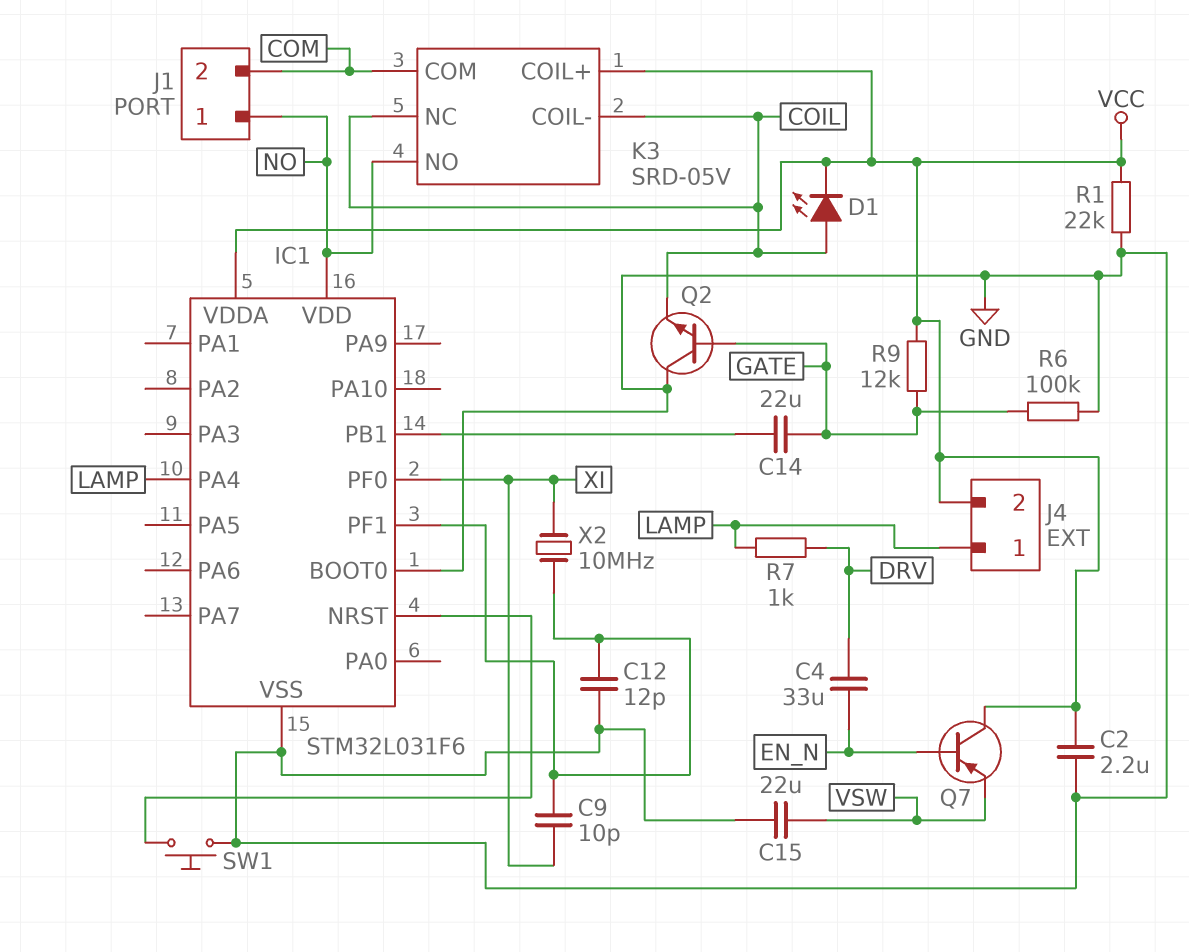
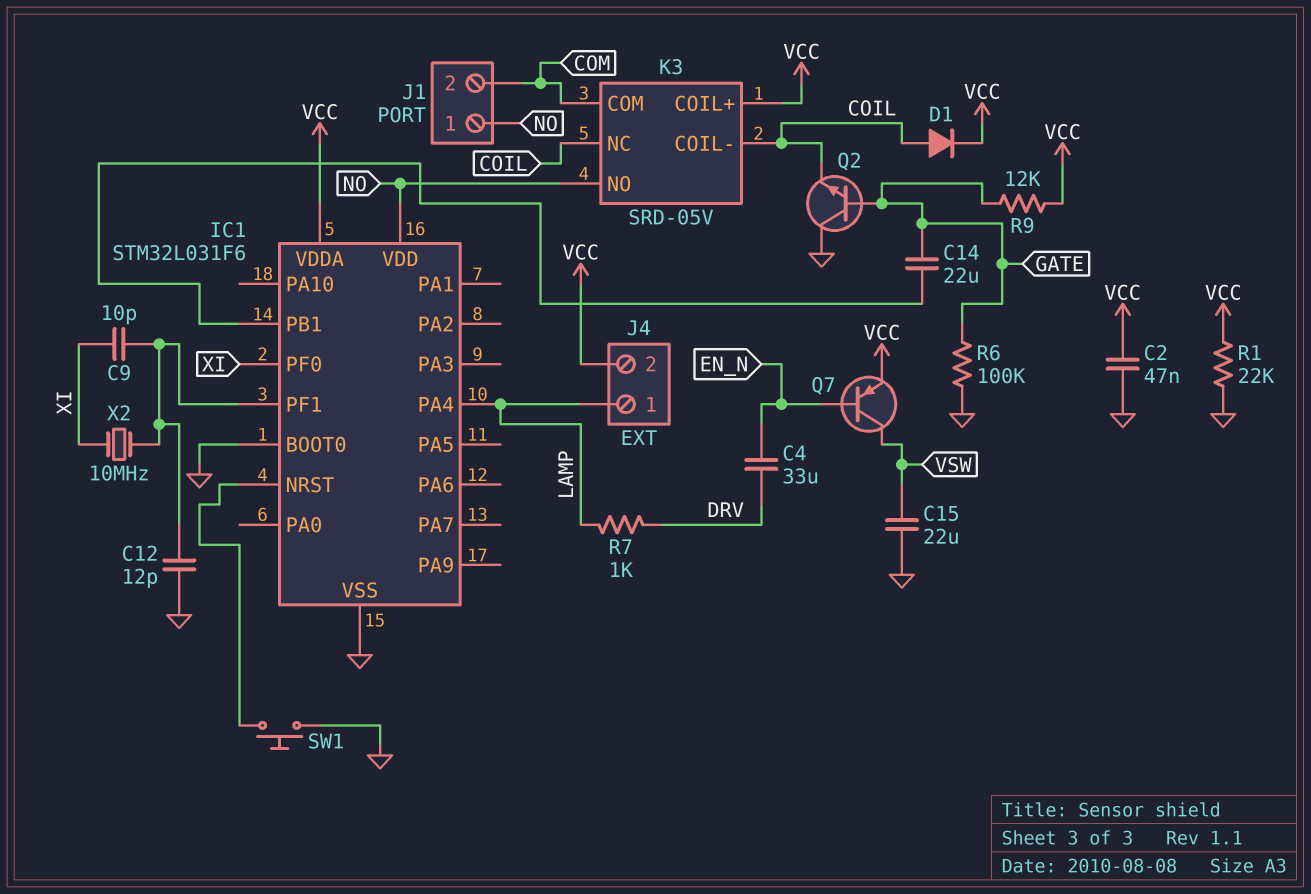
C2: 2.2uF (GND, VCC) -> 47nF (GND, VCC)
D1: LED (A COIL, K VCC) -> diode (A COIL, K VCC)
Q7: PNP (B EN_N, C VCC, E VSW) -> PNP (B EN_N, C VSW, E VCC)

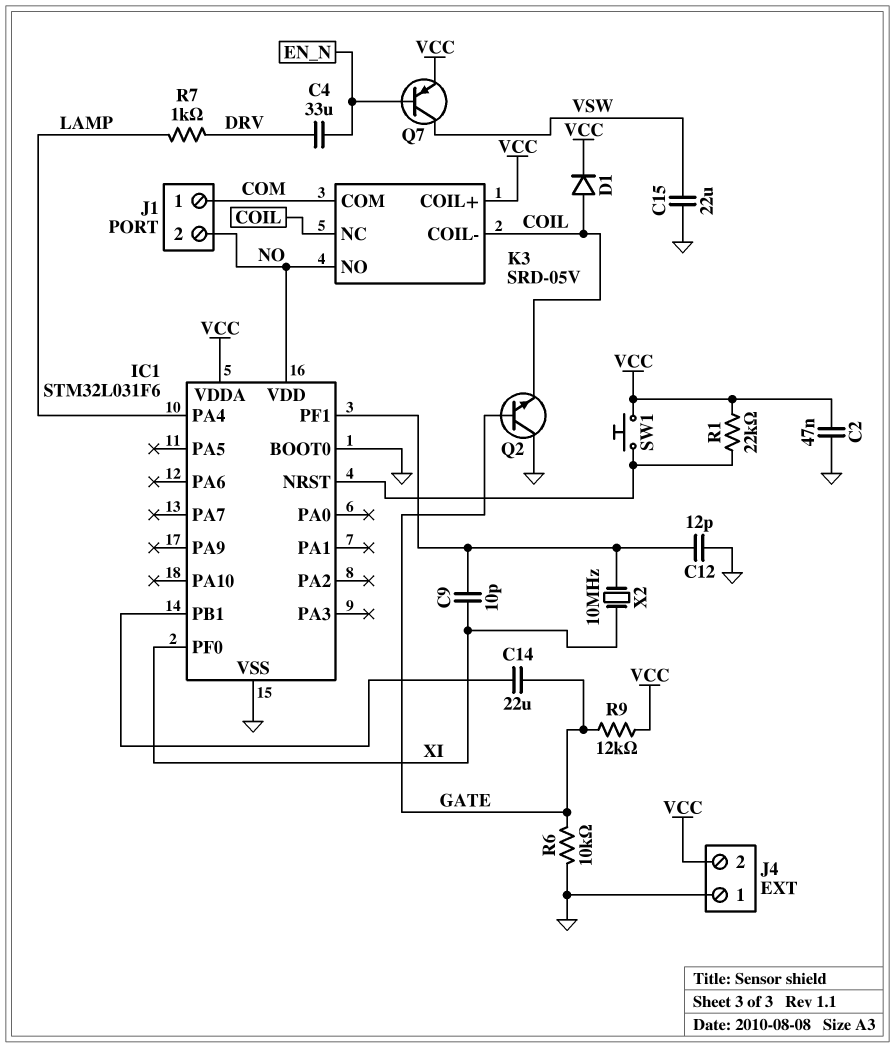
J1 pin 1: NO -> COM
J1 pin 2: COM -> NO
J4 pin 1: LAMP -> GND
R1: 22k (GND, VCC) -> 22k (IC1/NRST, VCC)
R6: 100k (GATE, GND) -> 10k (GATE, GND)
SW1: button (GND, IC1/NRST) -> button (IC1/NRST, VCC)

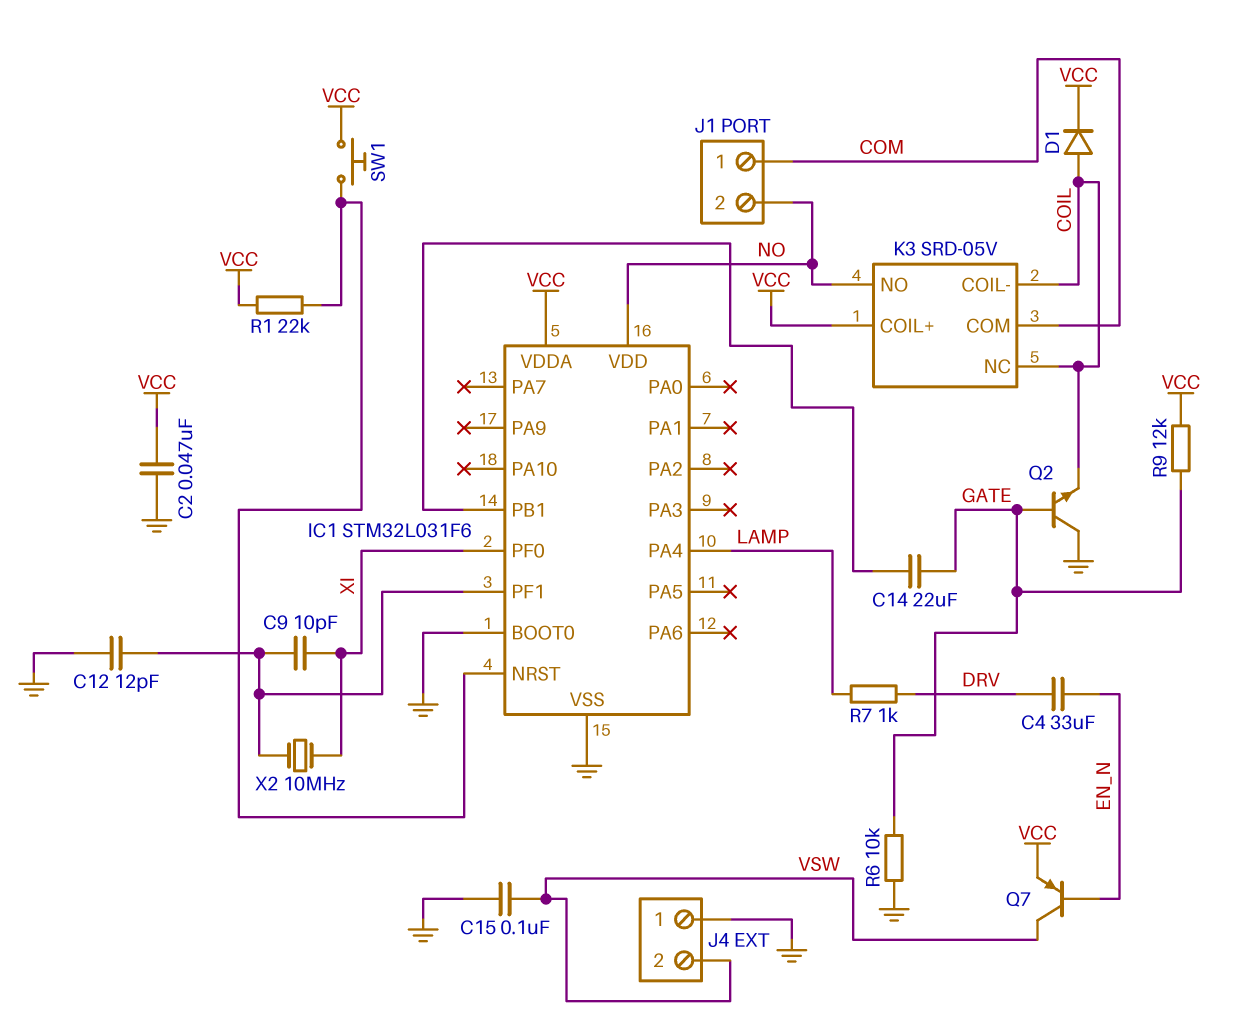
C15: 22uF (GND, VSW) -> 100nF (GND, VSW)
J4 pin 2: VCC -> VSW

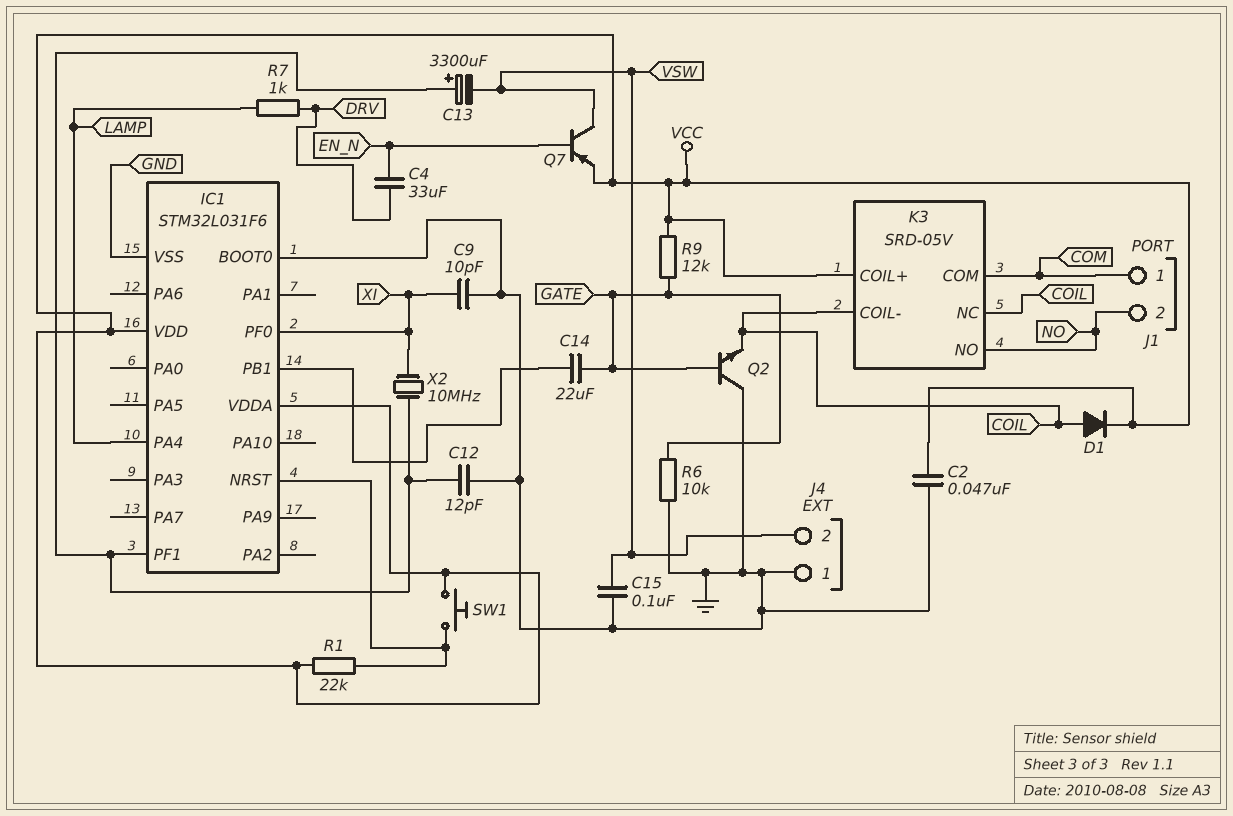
C9: 10pF (IC1/PF1, XI) -> 10pF (GND, XI)
C13: none -> 3300uF (plus IC1/PF1, minus VSW)
IC1 pin VDD: NO -> VCC

